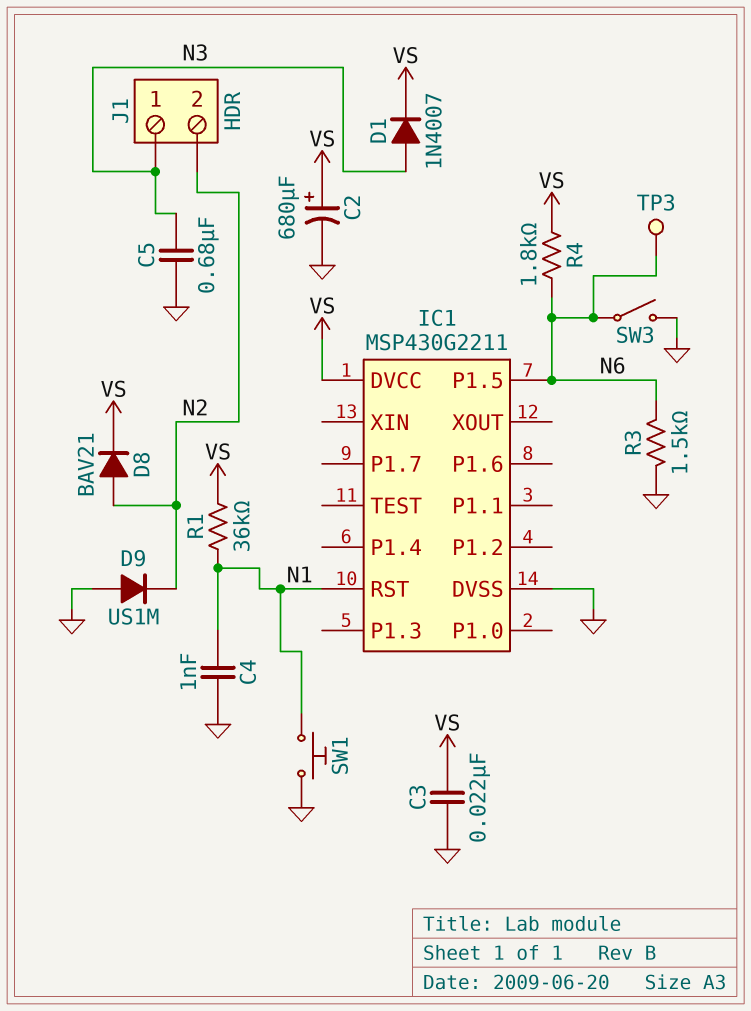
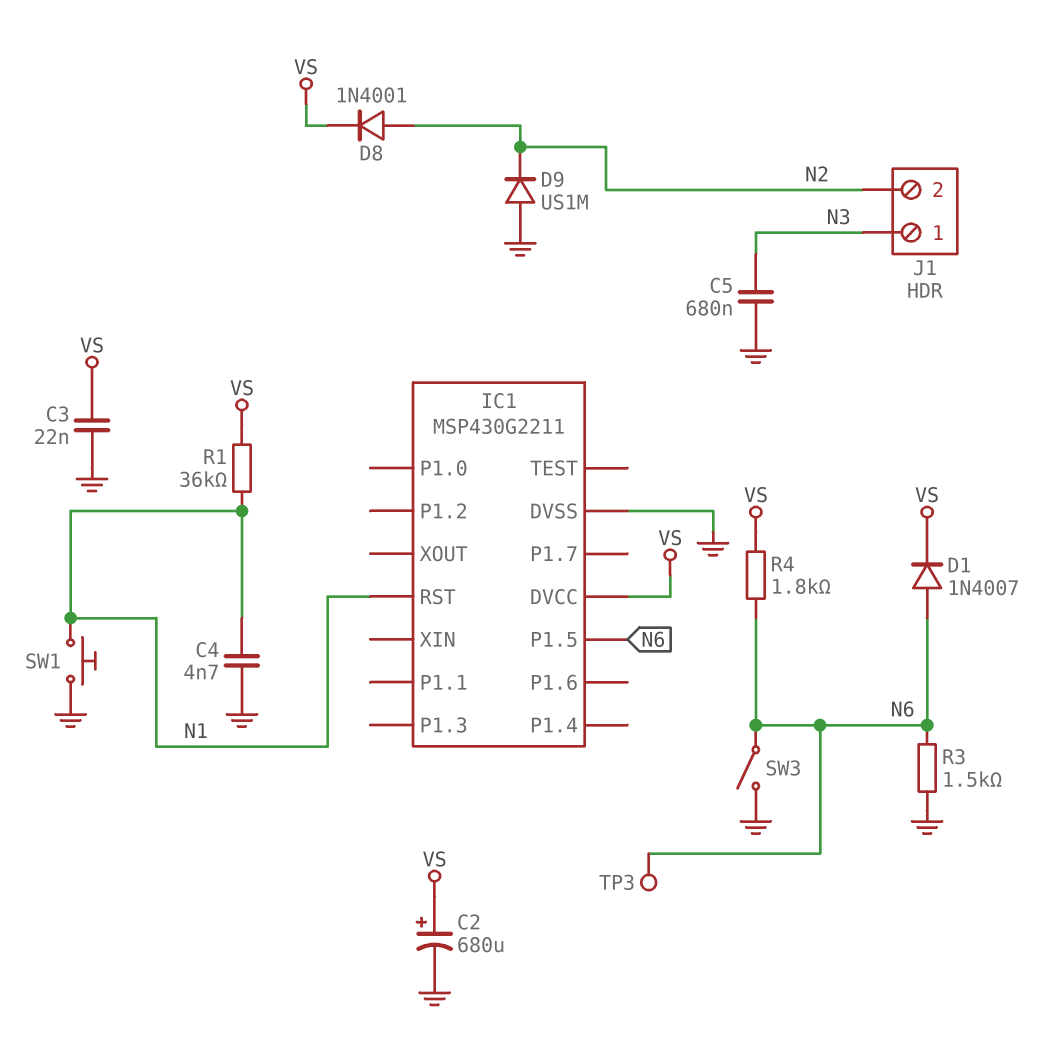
C4: 1nF (GND, N1) -> 4.7nF (GND, N1)
D1: diode 1N4007 (A N3, K VS) -> diode 1N4007 (A N6, K VS)
D8: diode BAV21 (A N2, K VS) -> diode 1N4001 (A N2, K VS)

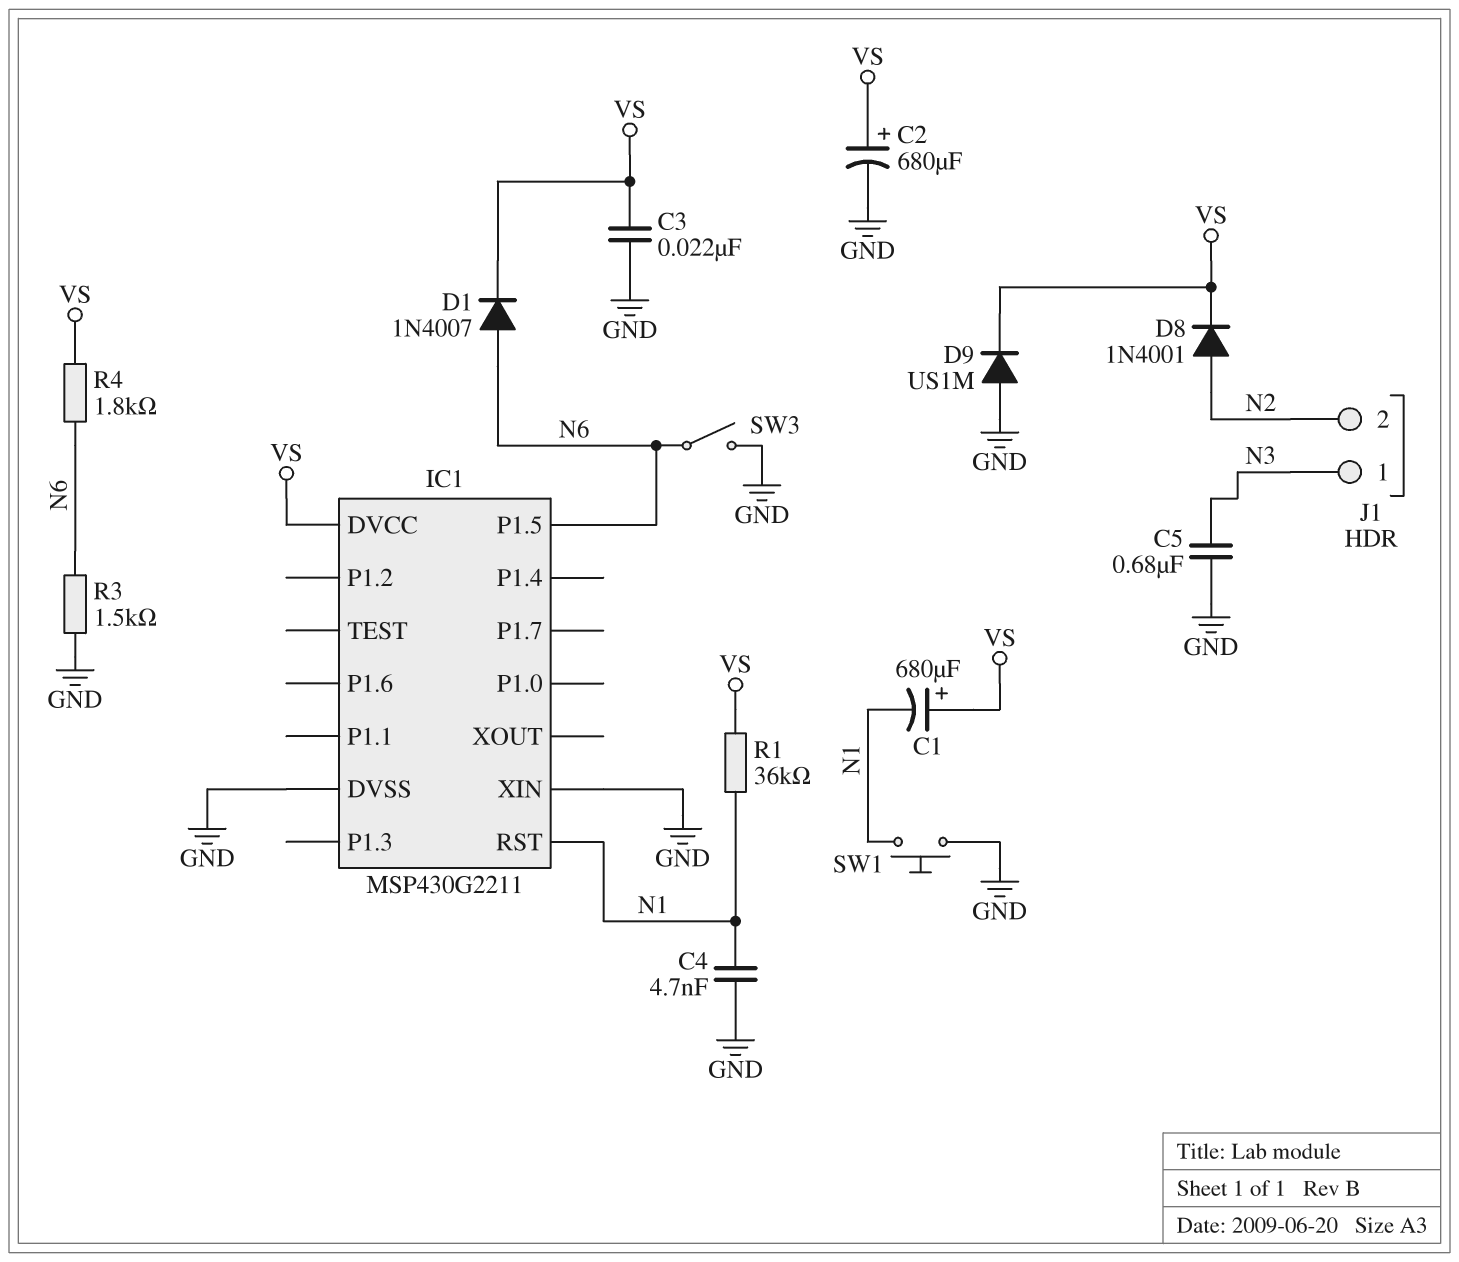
C1: none -> 680uF (plus VS, minus N1)
D9: diode US1M (A GND, K N2) -> diode US1M (A GND, K VS)
IC1 pin XIN: none -> GND
TP3: test point (N6) -> none

